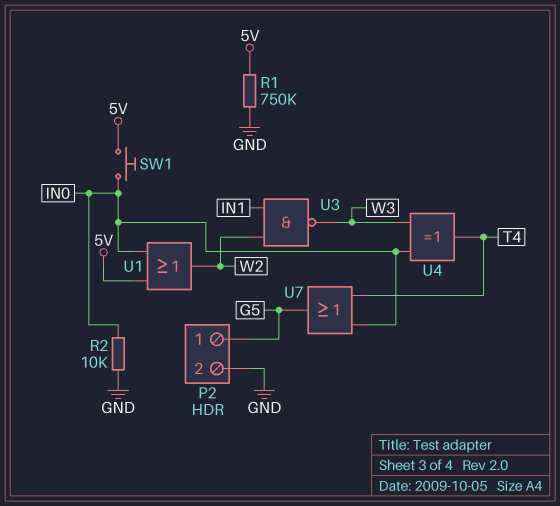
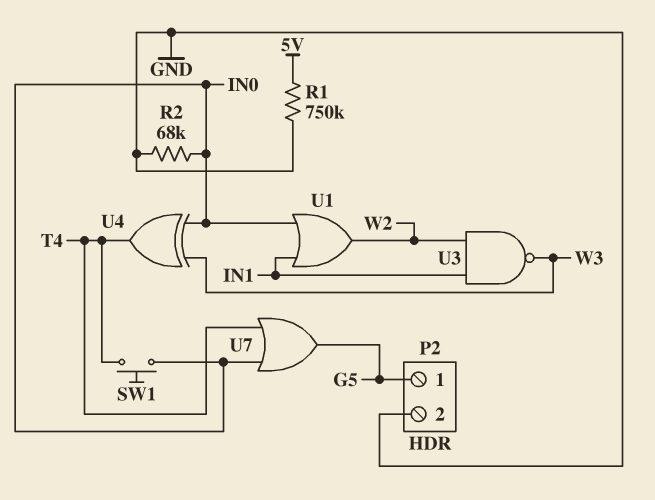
R2: 10k (GND, IN0) -> 68k (GND, IN0)
SW1: button (5V, IN0) -> button (IN0, T4)
U1: OR (in 5V, in IN0, out W2) -> OR (in IN0, in IN1, out W2)

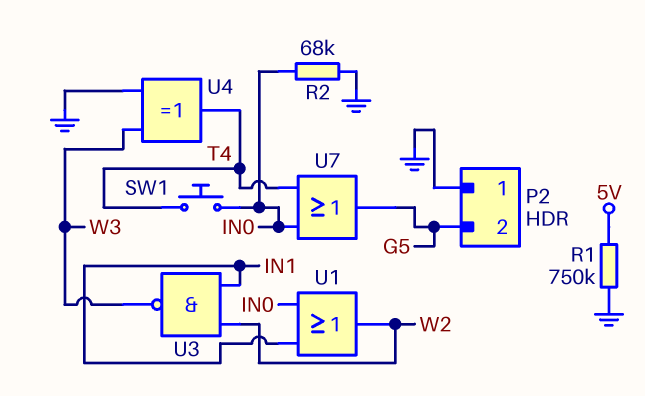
P2 pin 1: G5 -> GND
P2 pin 2: GND -> G5
U4: XOR (in IN0, in W3, out T4) -> XOR (in GND, in W3, out T4)

